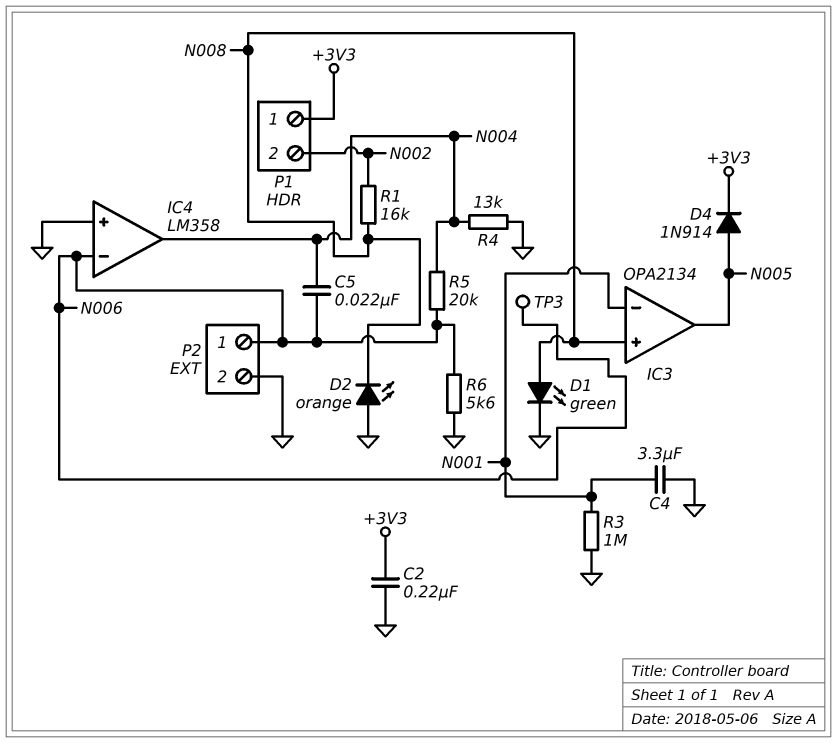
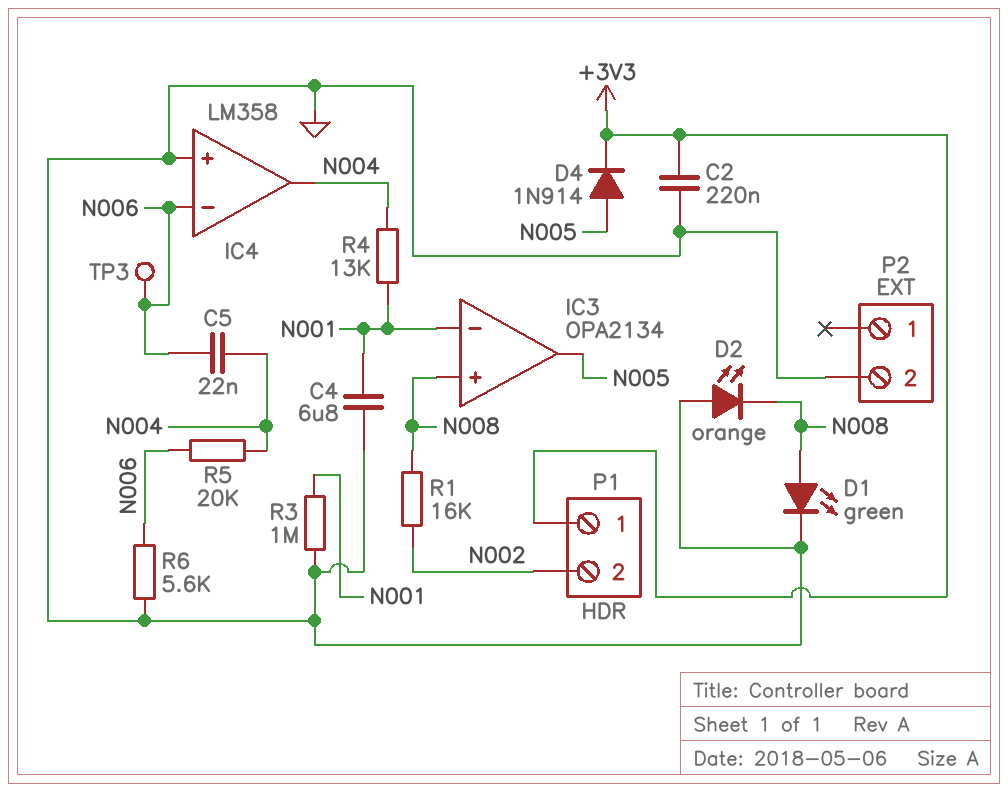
C4: 3.3uF (GND, N001) -> 6.8uF (GND, N001)
P2 pin 1: N006 -> none
R4: 13k (GND, N004) -> 13k (N001, N004)

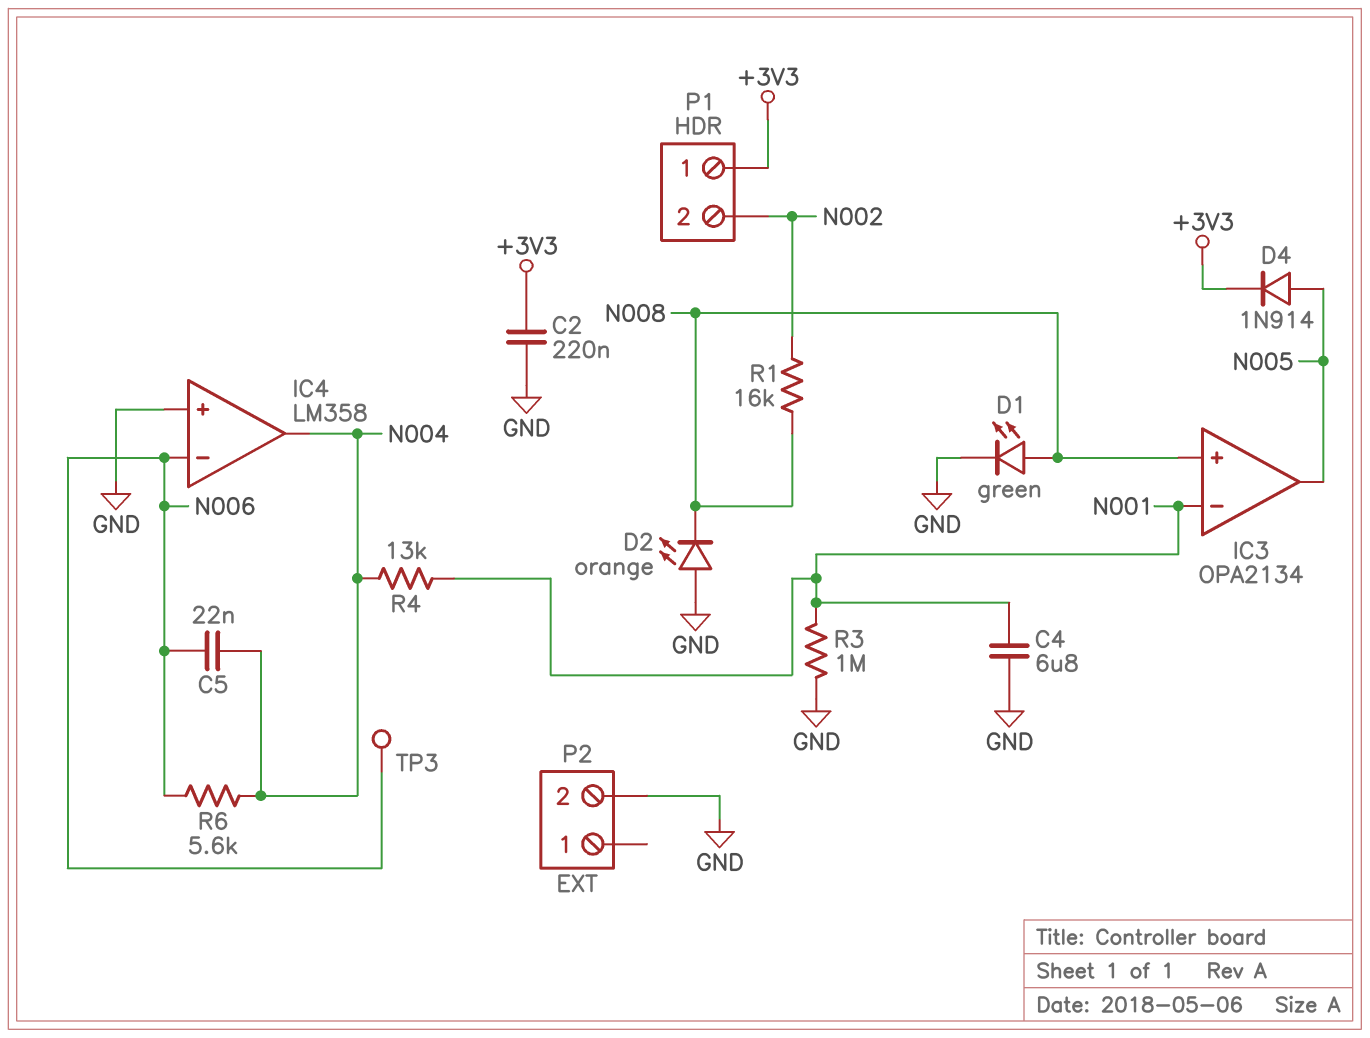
R5: 20k (N004, N006) -> none
R6: 5.6k (GND, N006) -> 5.6k (N004, N006)

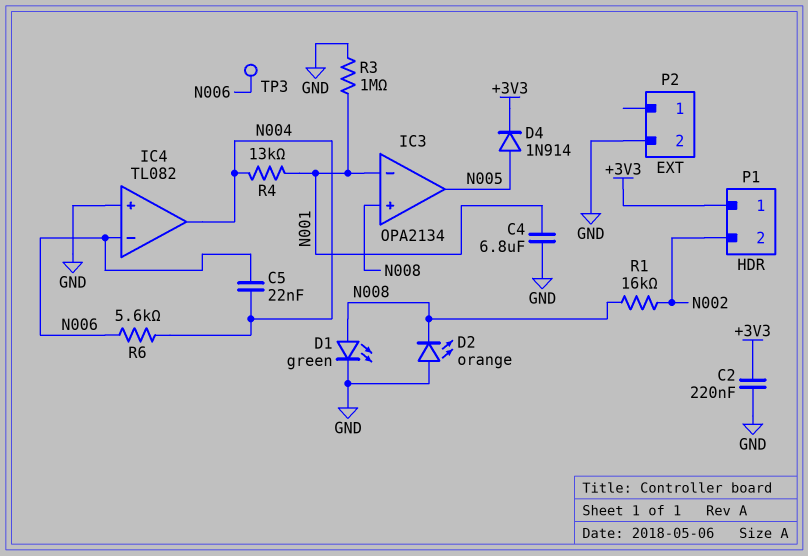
IC4: LM358 -> TL082

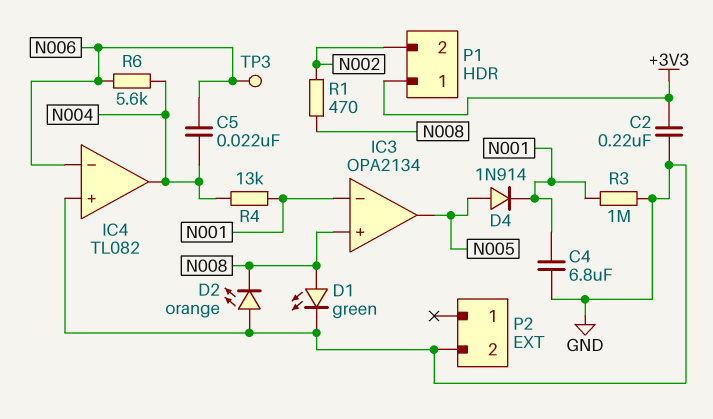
D4: diode 1N914 (A N005, K +3V3) -> diode 1N914 (A N005, K N001)
R1: 16k (N002, N008) -> 470 (N002, N008)

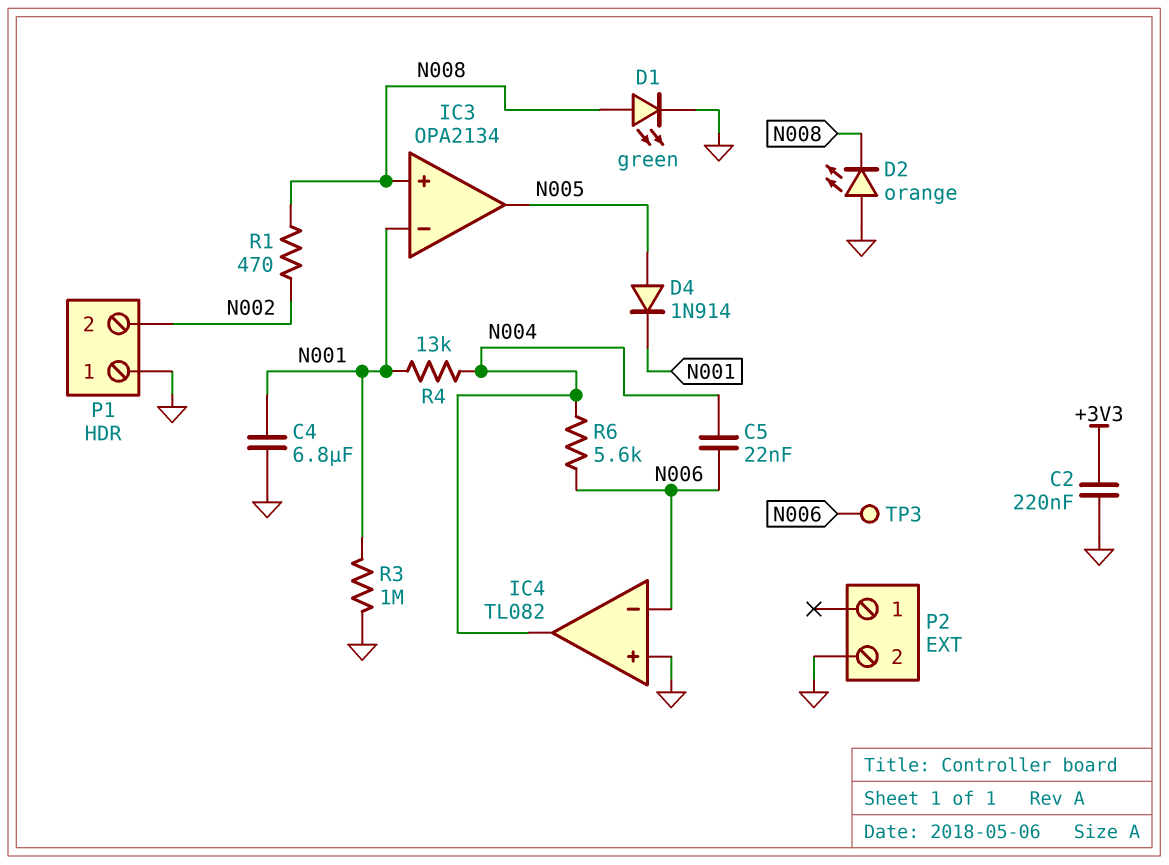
P1 pin 1: +3V3 -> GND

